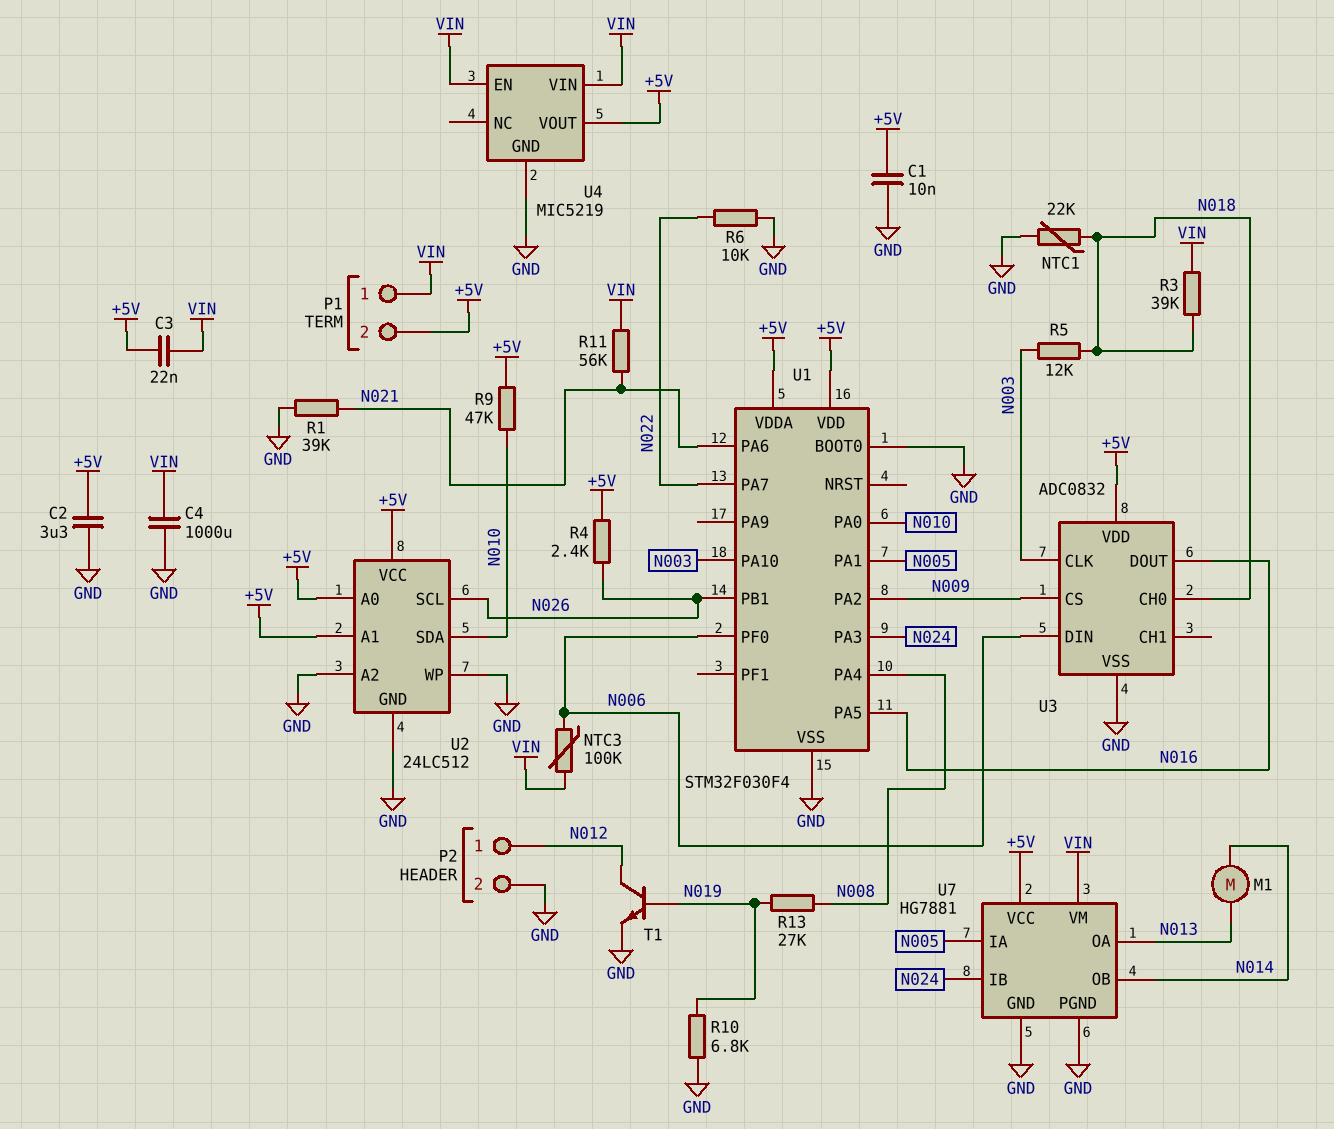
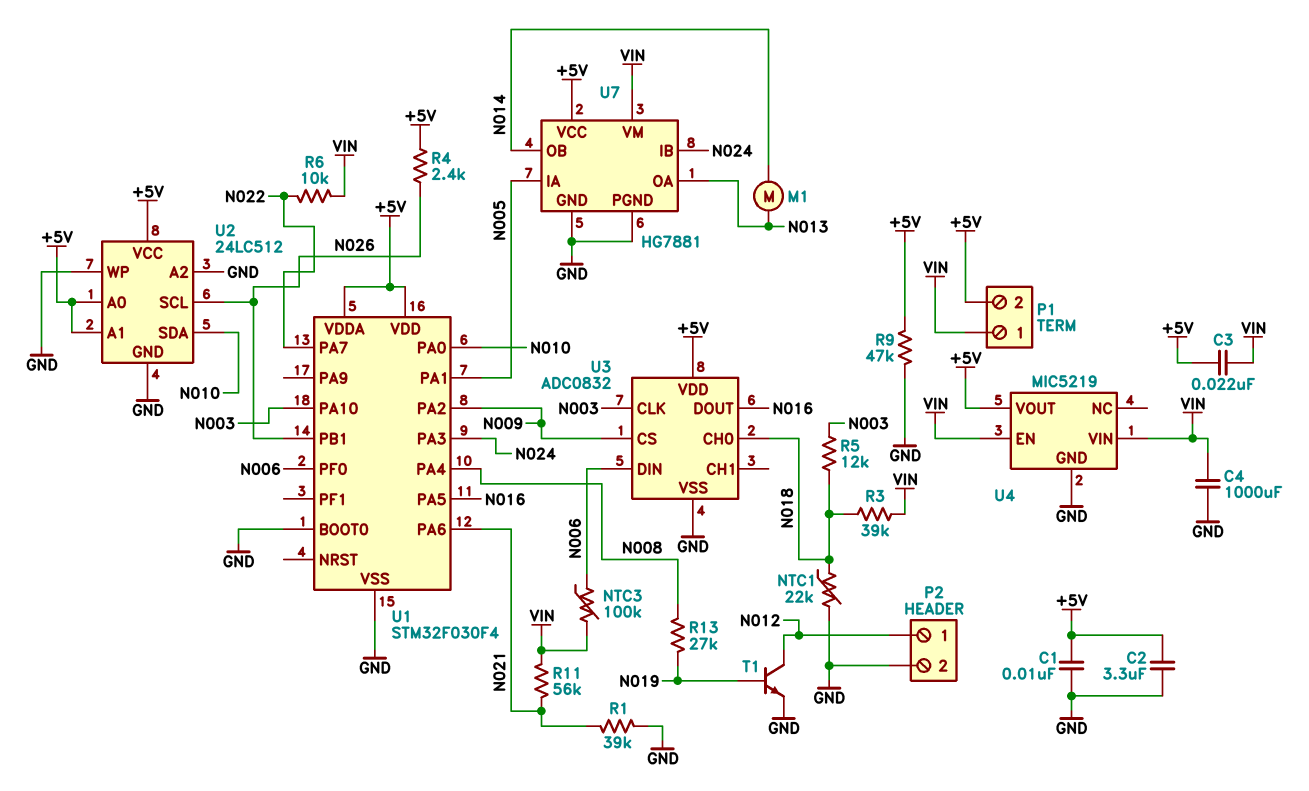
R6: 10k (GND, N022) -> 10k (N022, VIN)
R9: 47k (+5V, N010) -> 47k (+5V, GND)
R10: 6.8k (GND, N019) -> none

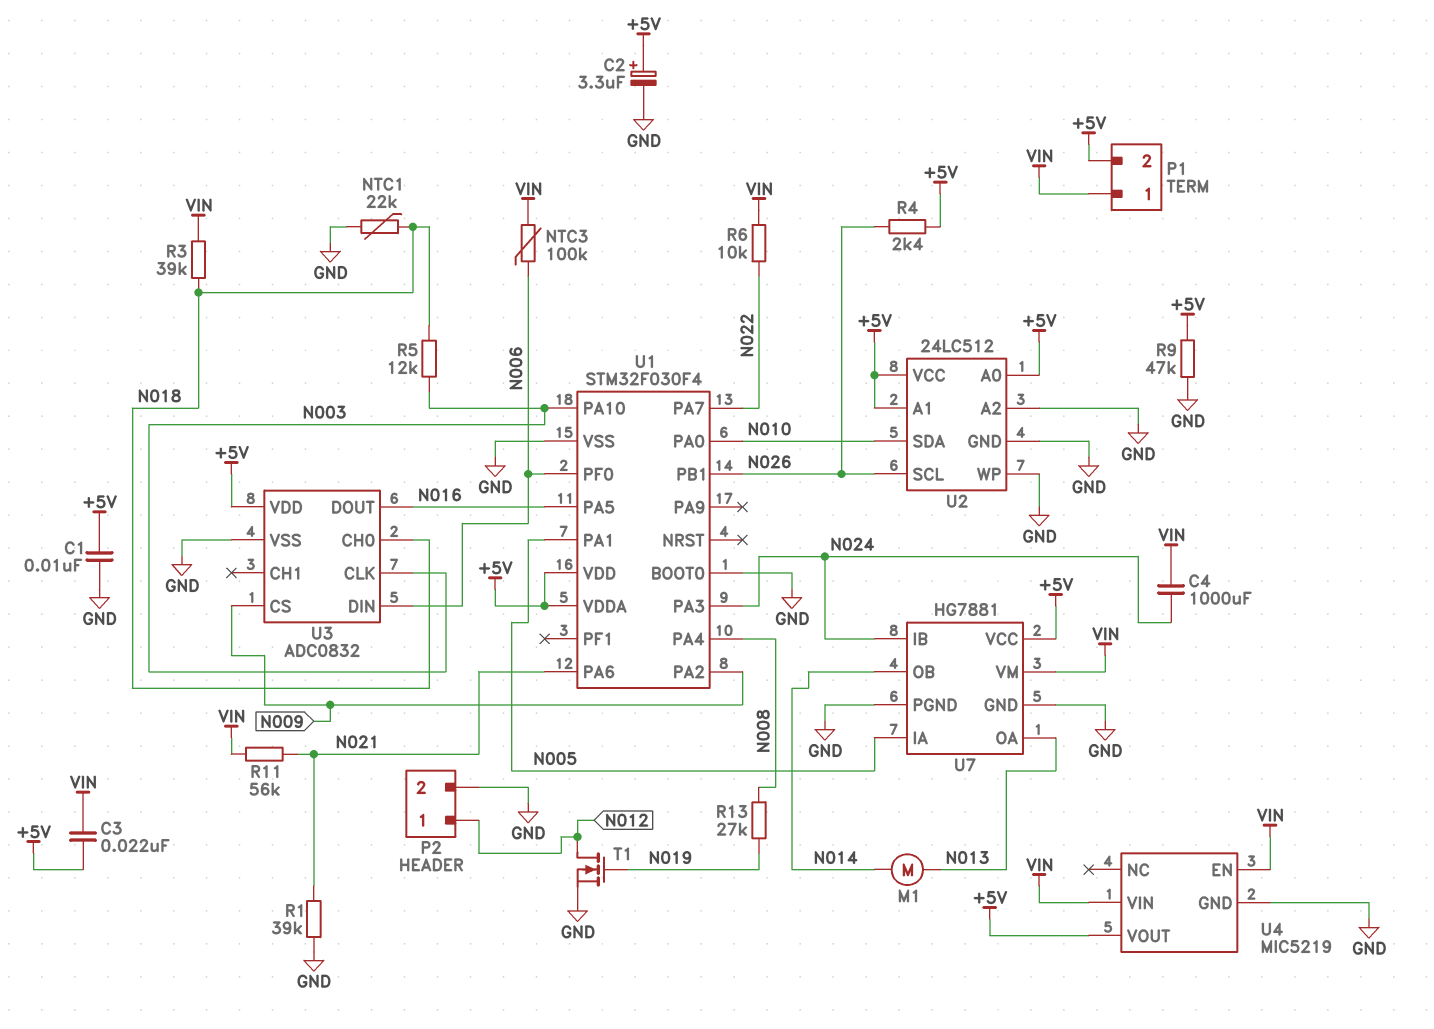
C2: 3.3uF (+5V, GND) -> 3.3uF (plus +5V, minus GND)
C4: 1000uF (GND, VIN) -> 1000uF (N024, VIN)
T1: NPN (B N019, C N012, E GND) -> NMOS (G N019, D N012, S GND)

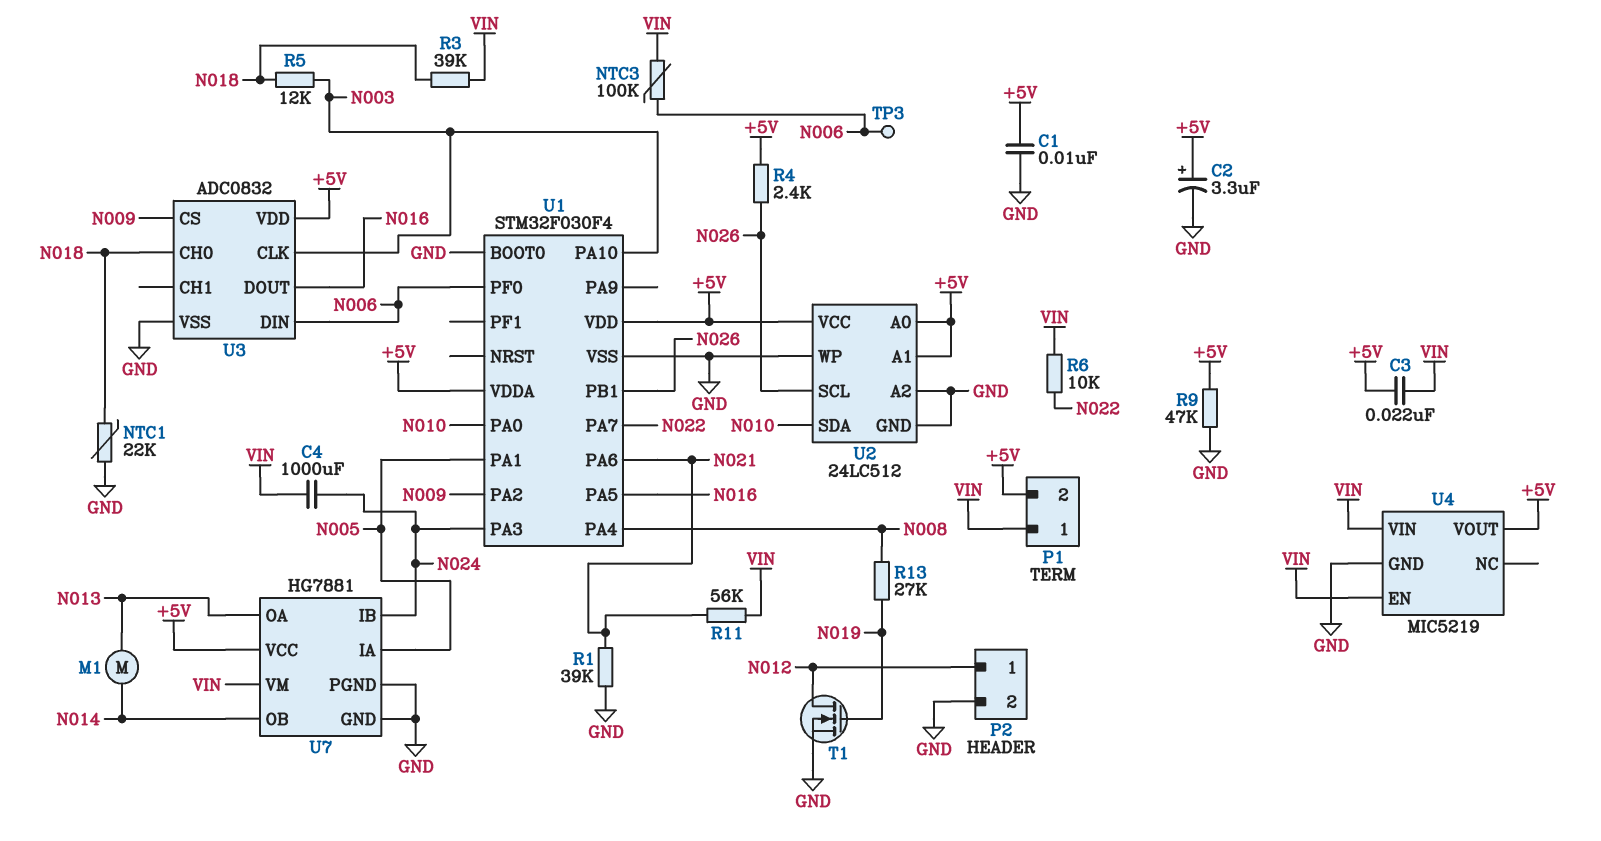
TP3: none -> test point (N006)

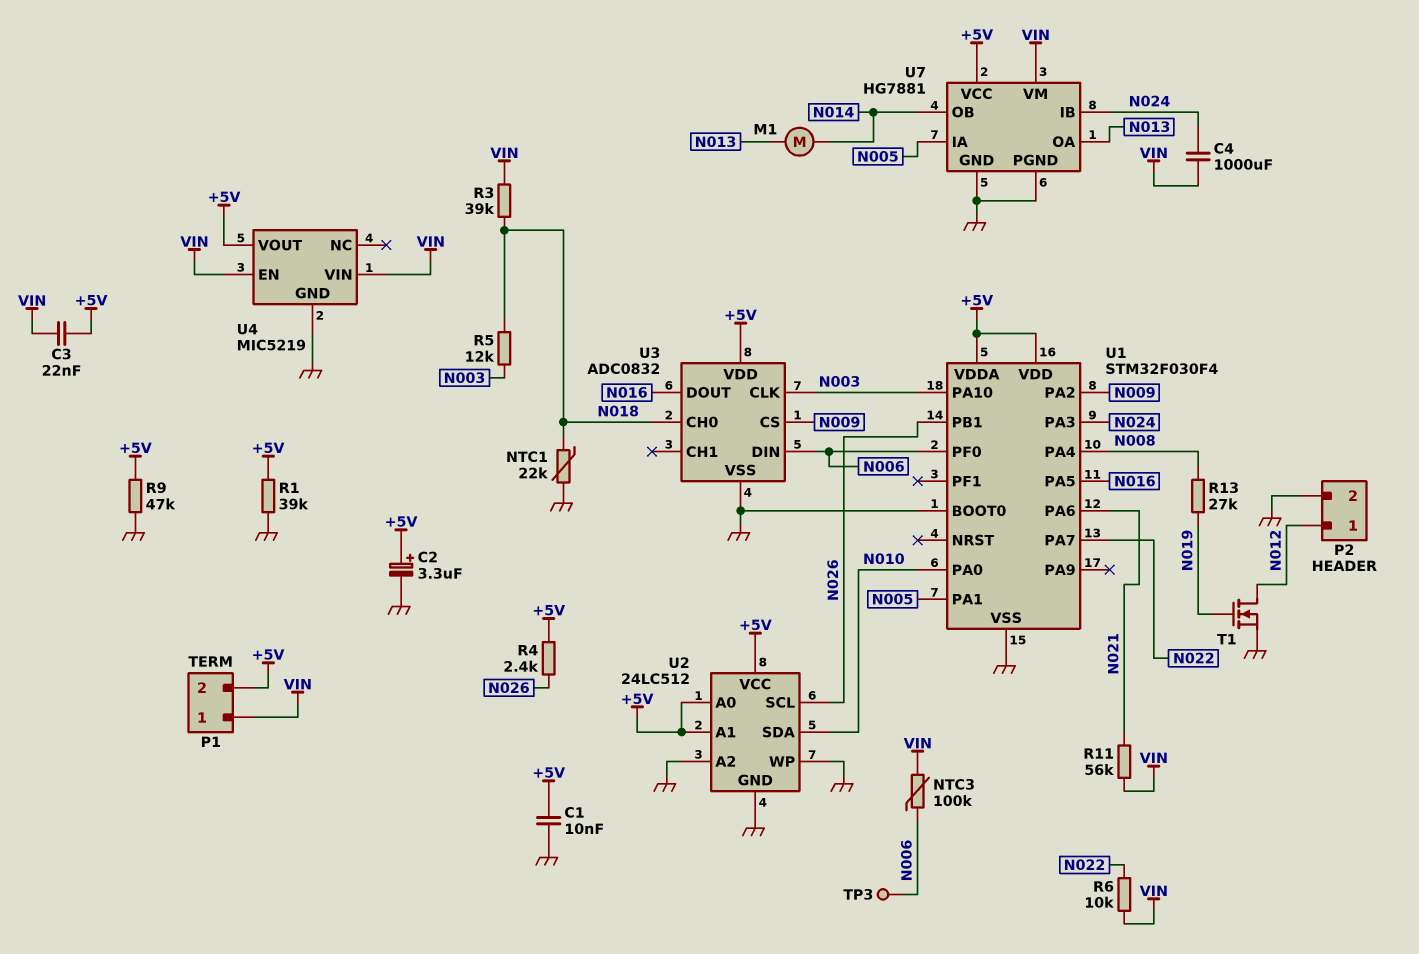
R1: 39k (GND, N021) -> 39k (+5V, GND)

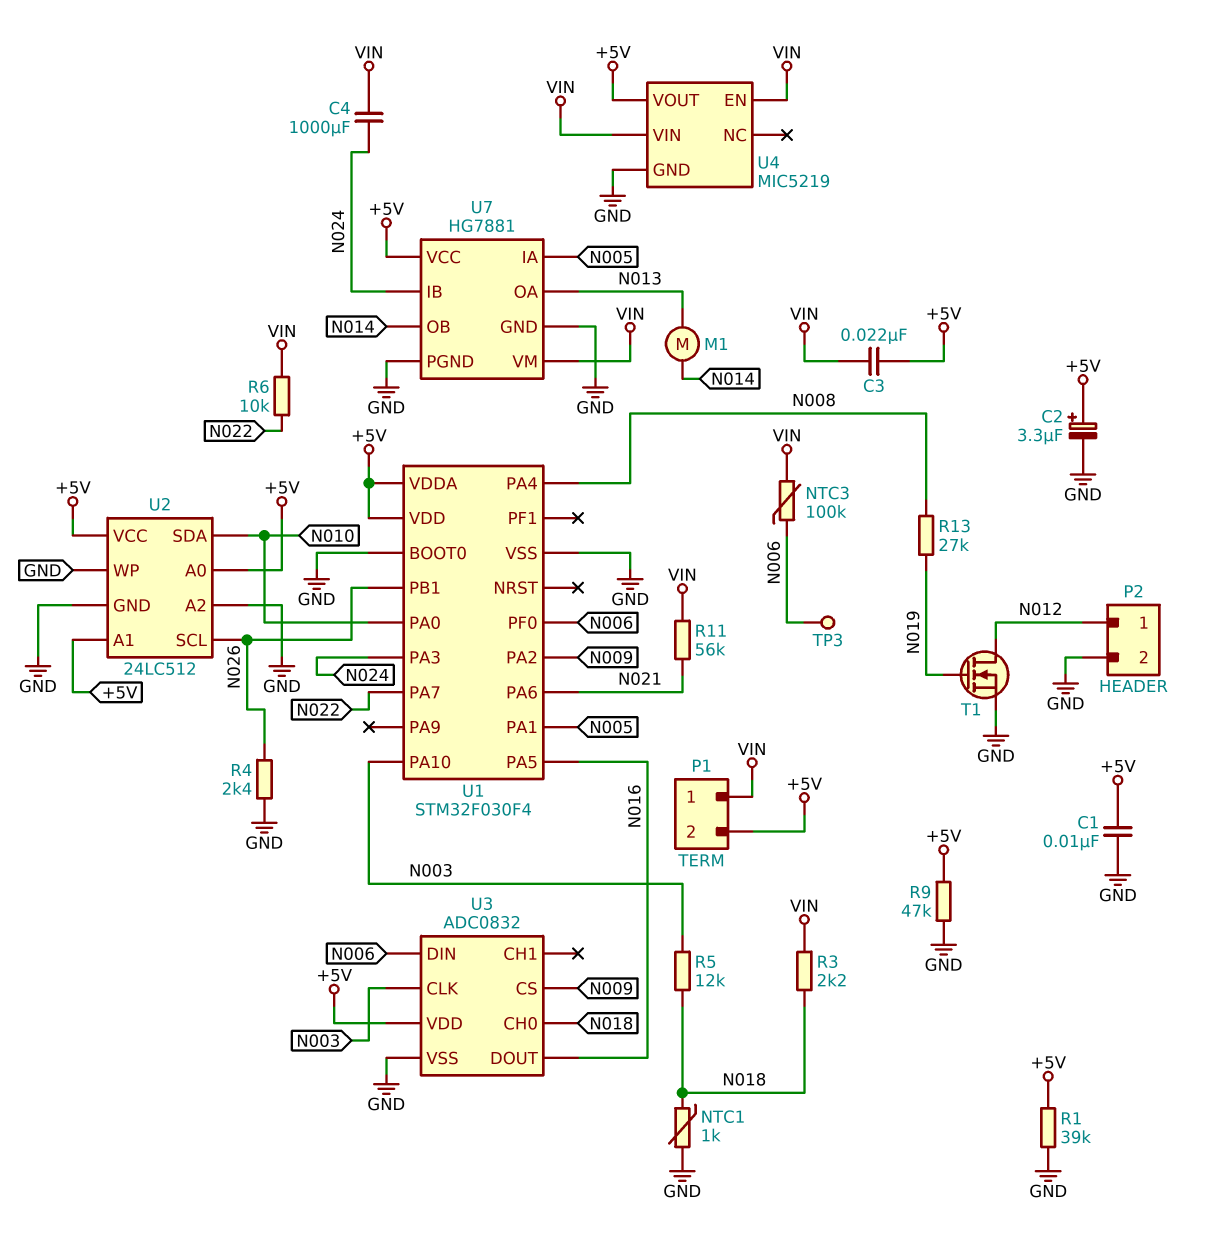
NTC1: 22k (GND, N018) -> 1k (GND, N018)
R3: 39k (N018, VIN) -> 2.2k (N018, VIN)
R4: 2.4k (+5V, N026) -> 2.4k (GND, N026)

